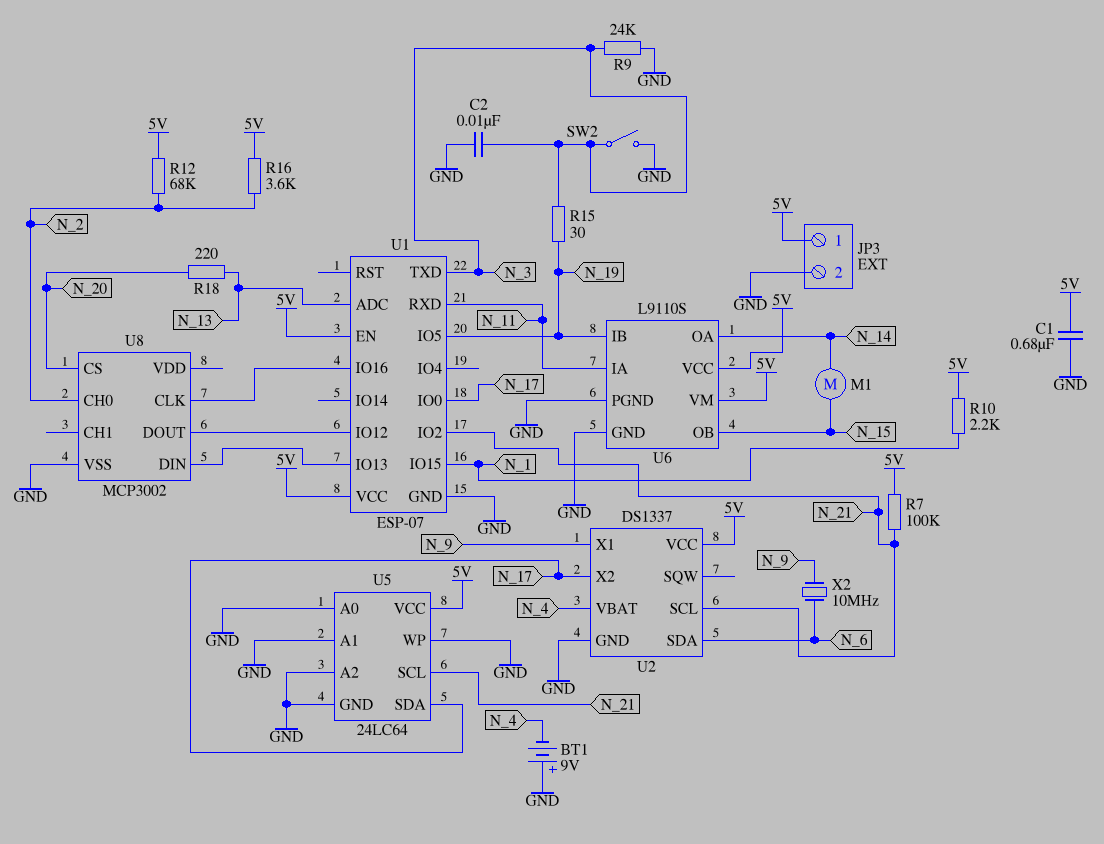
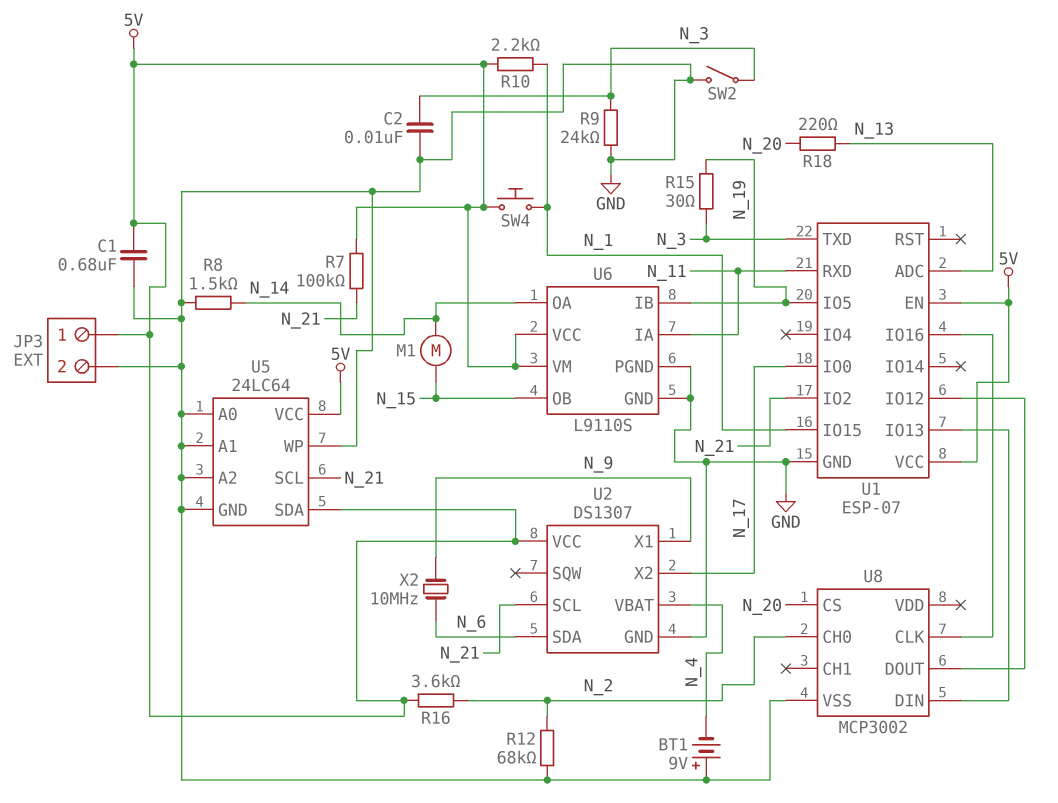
R8: none -> 1.5k (GND, N_14)
R12: 68k (5V, N_2) -> 68k (GND, N_2)
SW4: none -> button (5V, N_1)
U2: DS1337 -> DS1307
U5 pin SDA: N_17 -> 5V

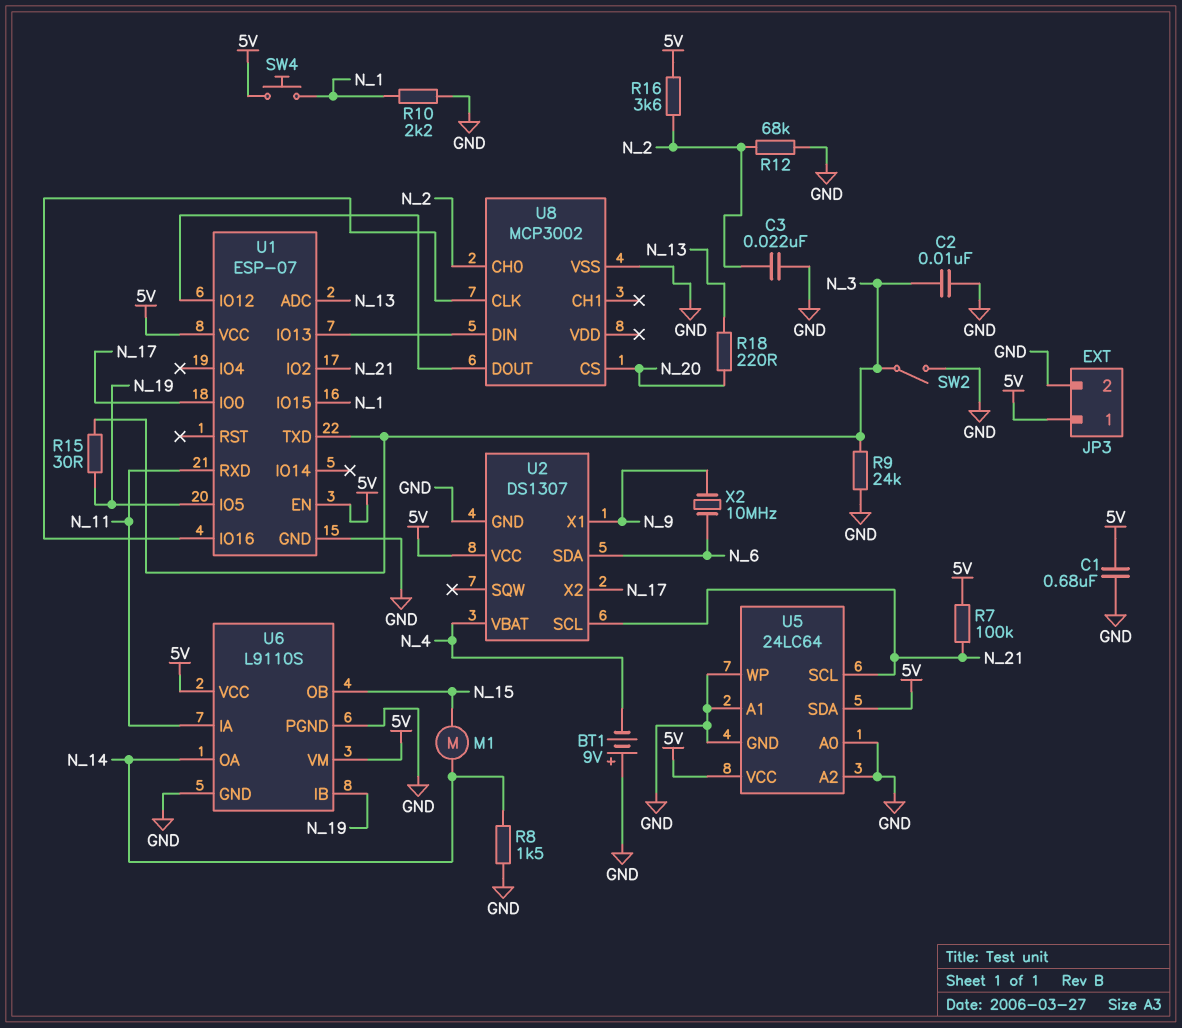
C3: none -> 22nF (GND, N_2)
R10: 2.2k (5V, N_1) -> 2.2k (GND, N_1)

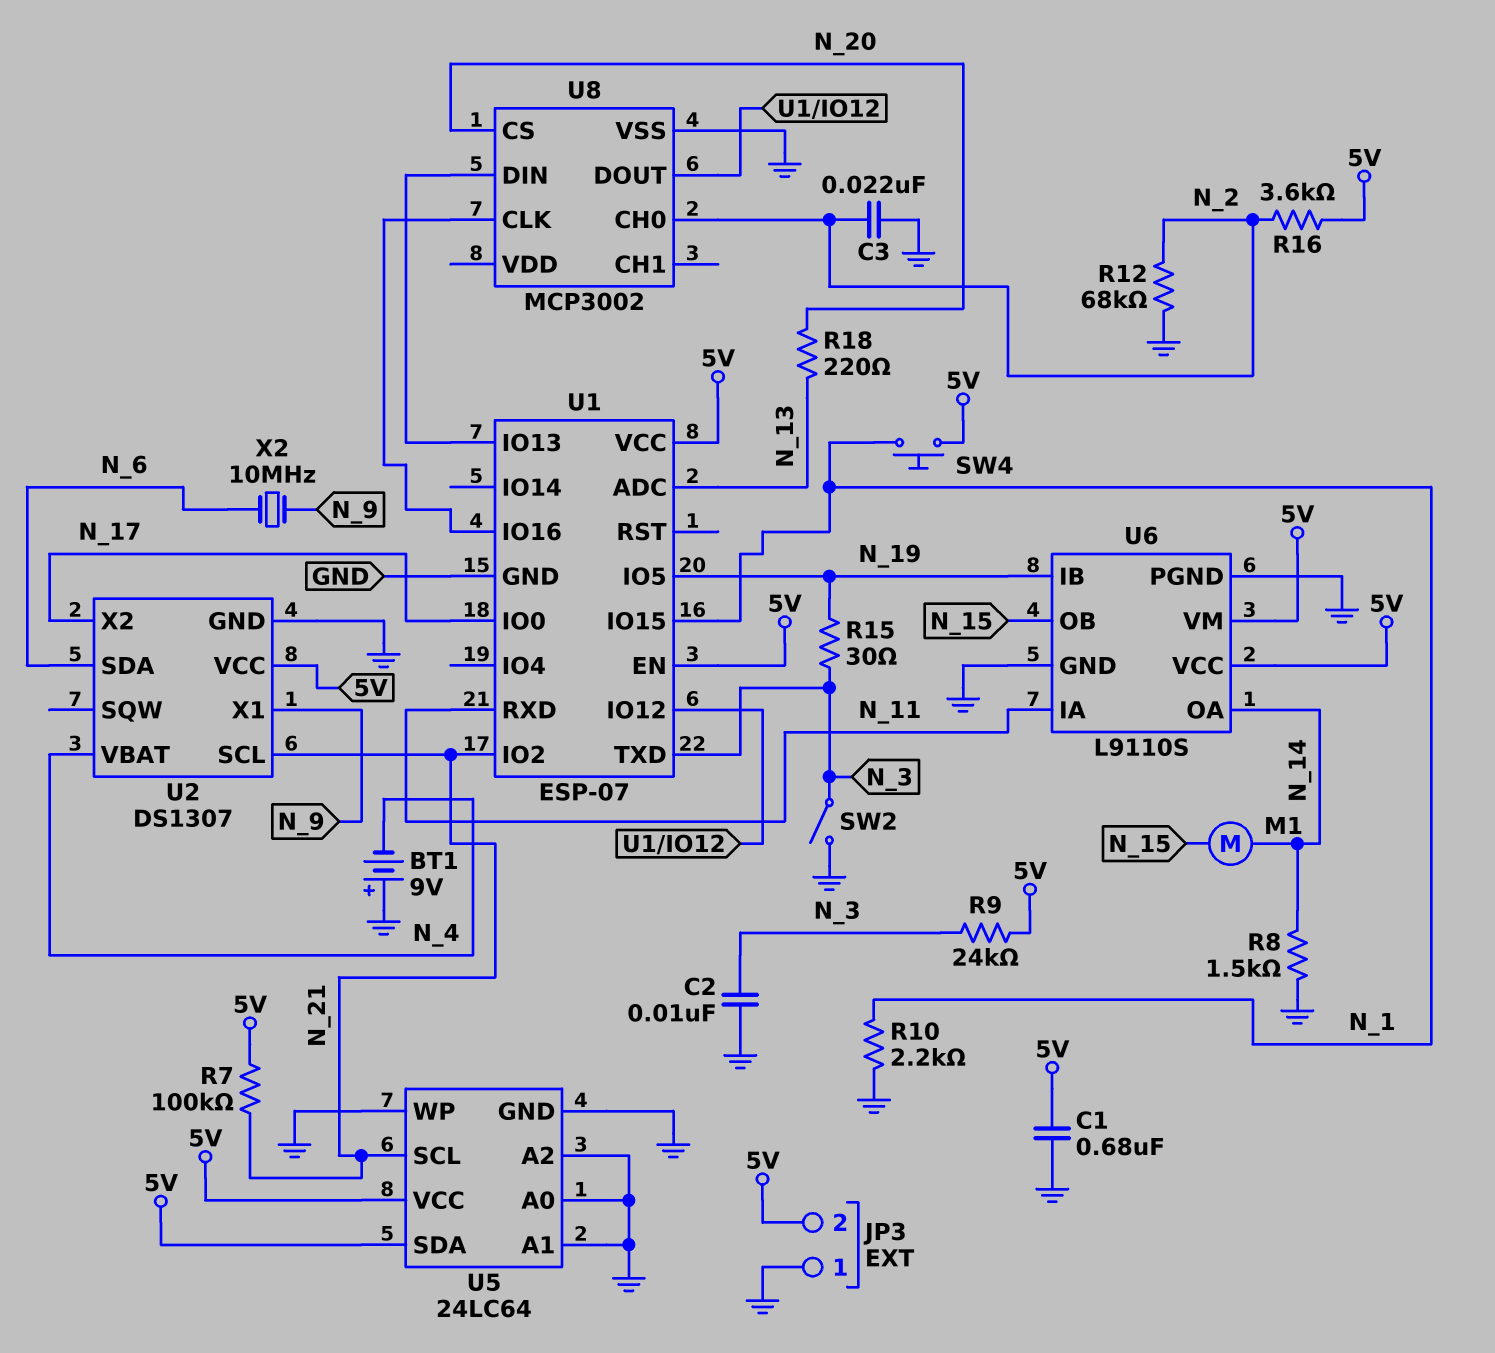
JP3 pin 1: 5V -> GND
JP3 pin 2: GND -> 5V
R9: 24k (GND, N_3) -> 24k (5V, N_3)

